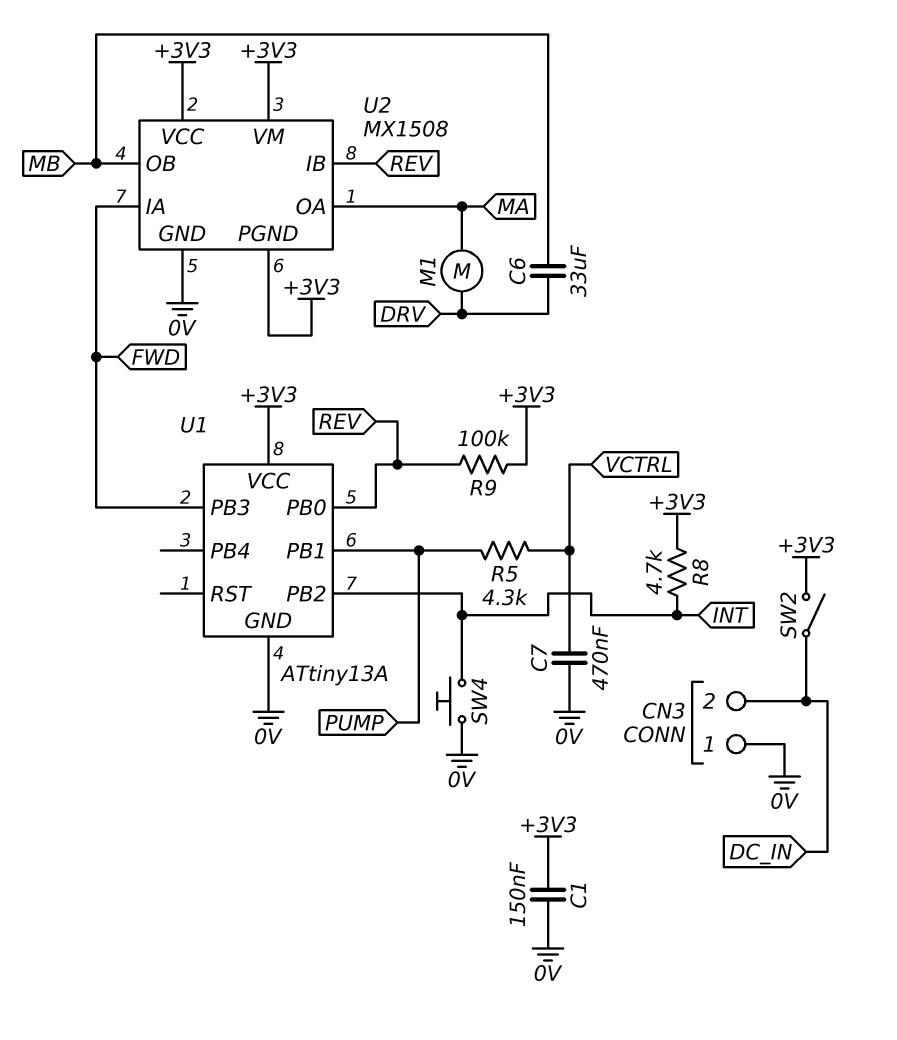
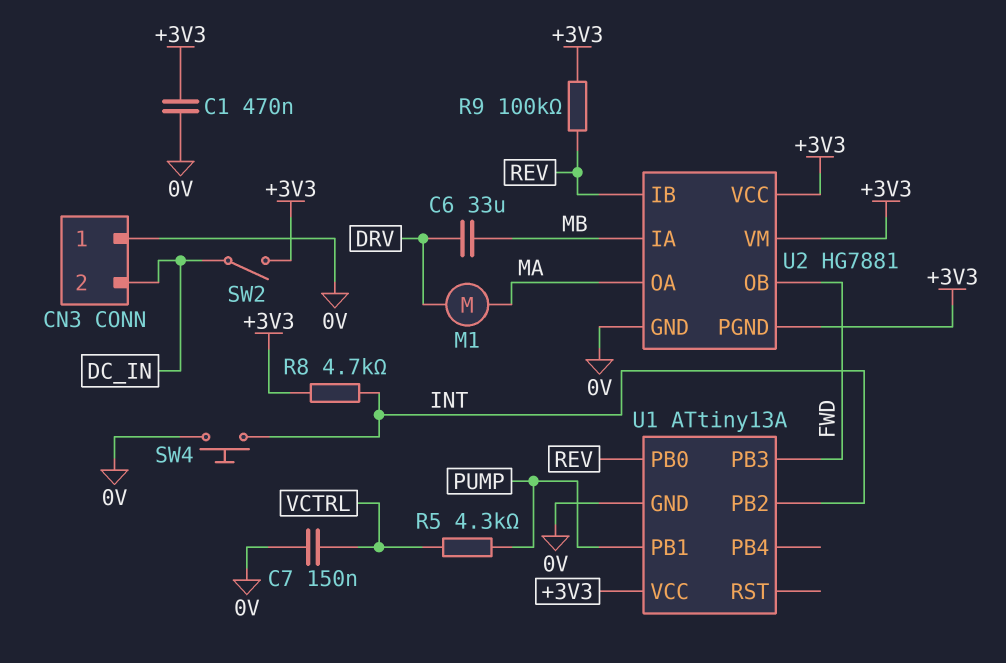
C1: 150nF (+3V3, 0V) -> 470nF (+3V3, 0V)
C7: 470nF (0V, VCTRL) -> 150nF (0V, VCTRL)
U2: MX1508 -> HG7881
U2 pin IA: FWD -> MB
U2 pin OB: MB -> FWD

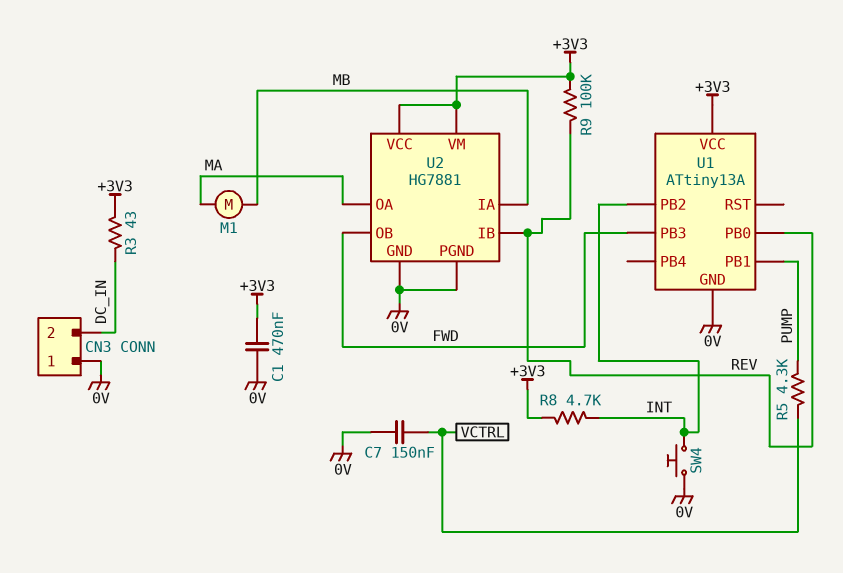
C6: 33uF (DRV, MB) -> none
M1: motor (DRV, MA) -> motor (MA, MB)
R3: none -> 43 (+3V3, DC_IN)
SW2: switch (+3V3, DC_IN) -> none
U2 pin PGND: +3V3 -> 0V

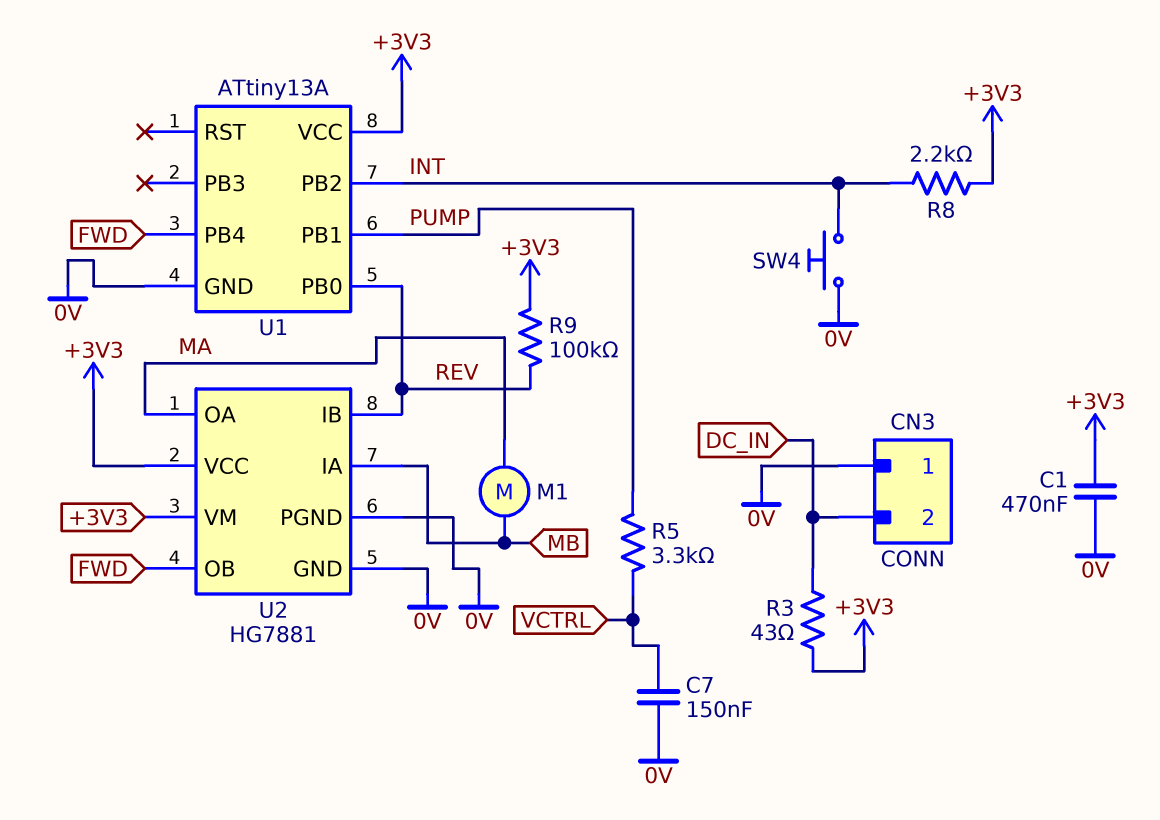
R5: 4.3k (PUMP, VCTRL) -> 3.3k (PUMP, VCTRL)
R8: 4.7k (+3V3, INT) -> 2.2k (+3V3, INT)
U1 pin PB3: FWD -> none
U1 pin PB4: none -> FWD

